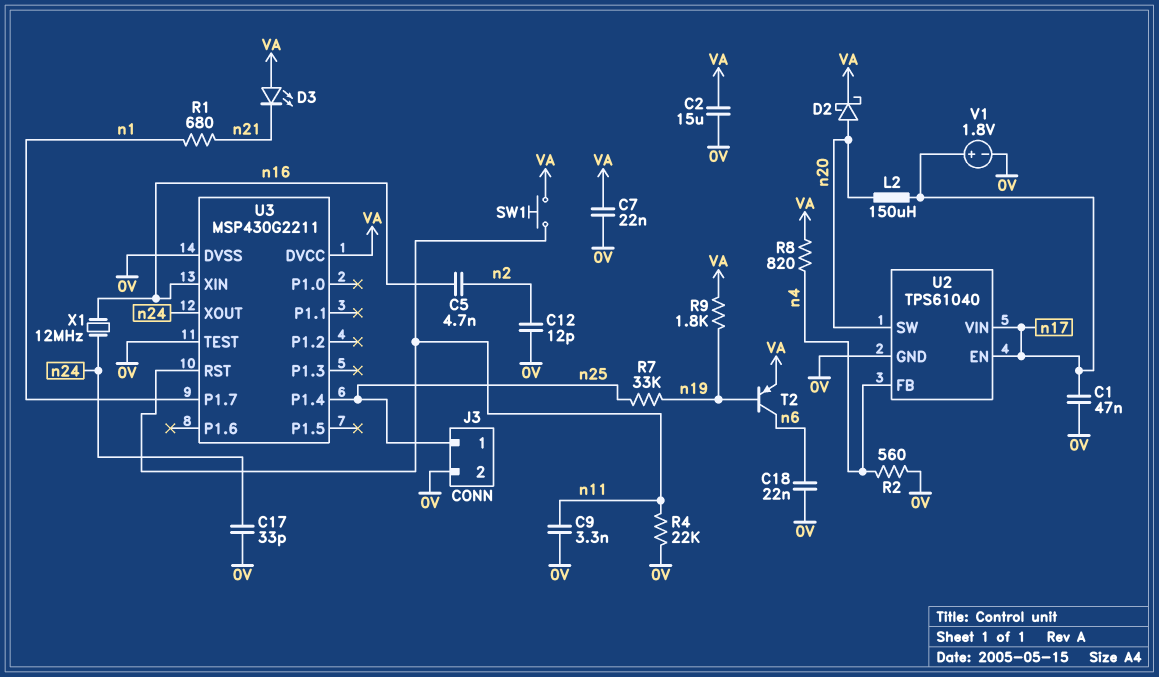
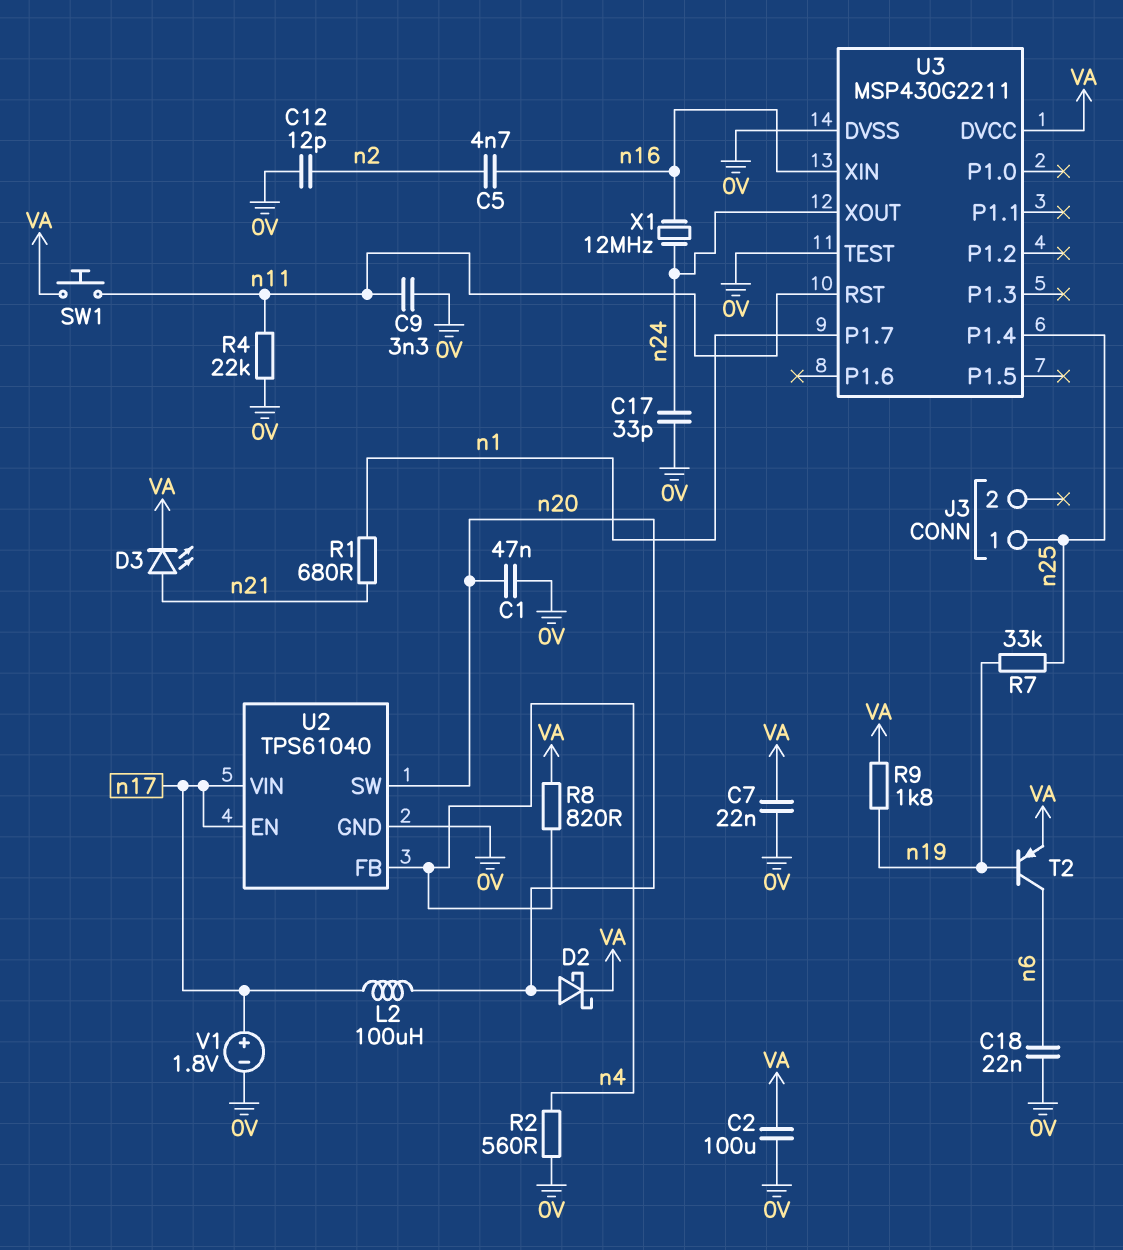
C1: 47nF (0V, n17) -> 47nF (0V, n20)
C2: 15uF (0V, VA) -> 100uF (0V, VA)
D3: LED (A VA, K n21) -> LED (A n21, K VA)
J3 pin 2: 0V -> none
L2: 150uH (n17, n20) -> 100uH (n17, n20)

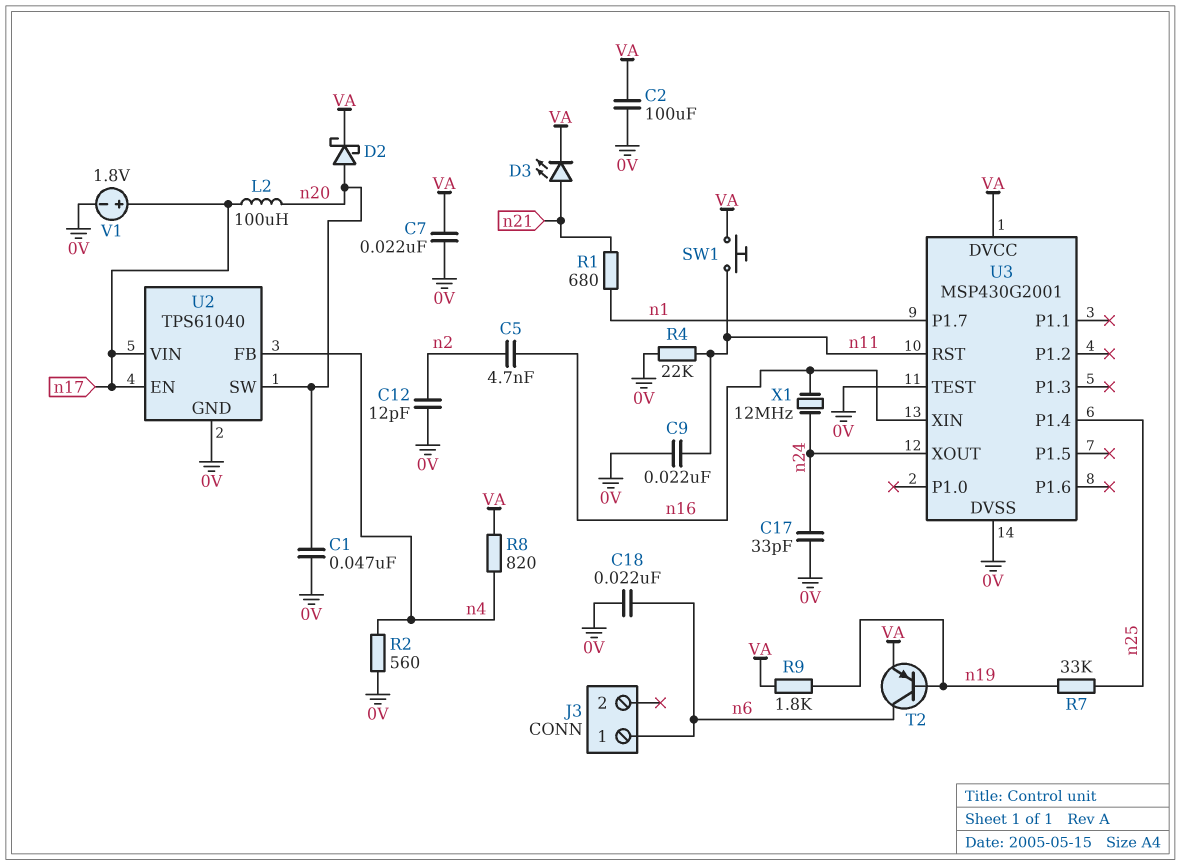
C9: 3.3nF (0V, n11) -> 22nF (0V, n11)
J3 pin 1: n25 -> n6
U3: MSP430G2211 -> MSP430G2001

